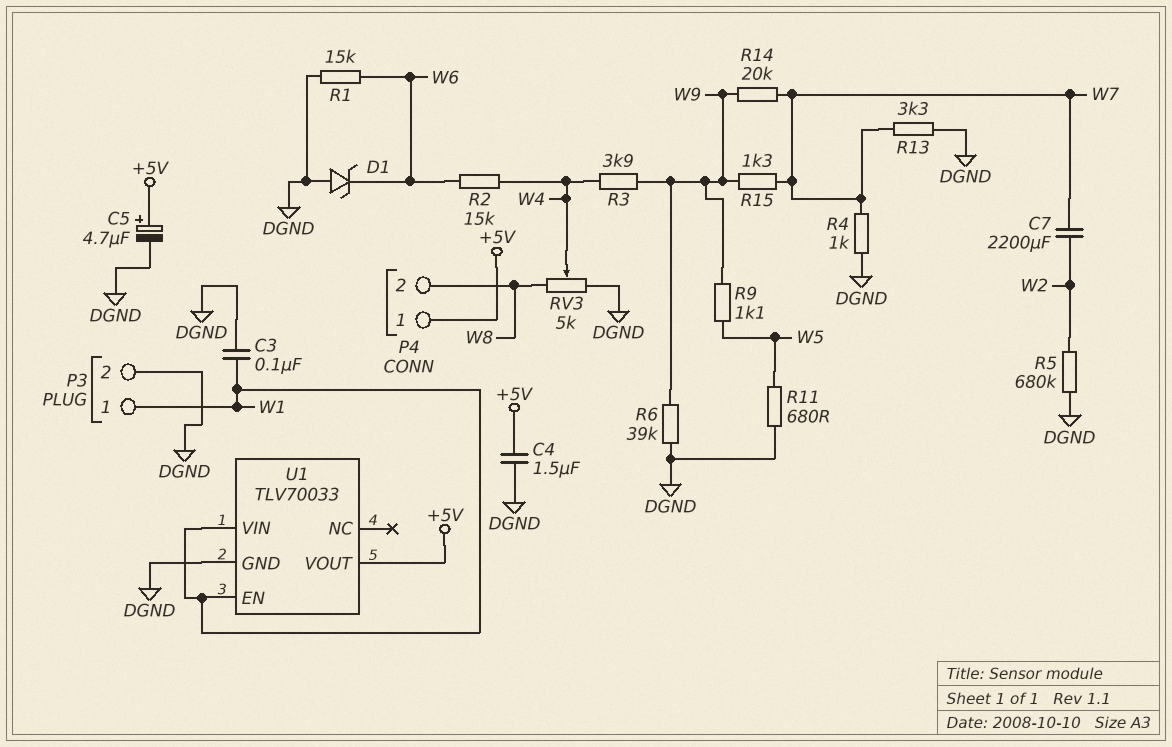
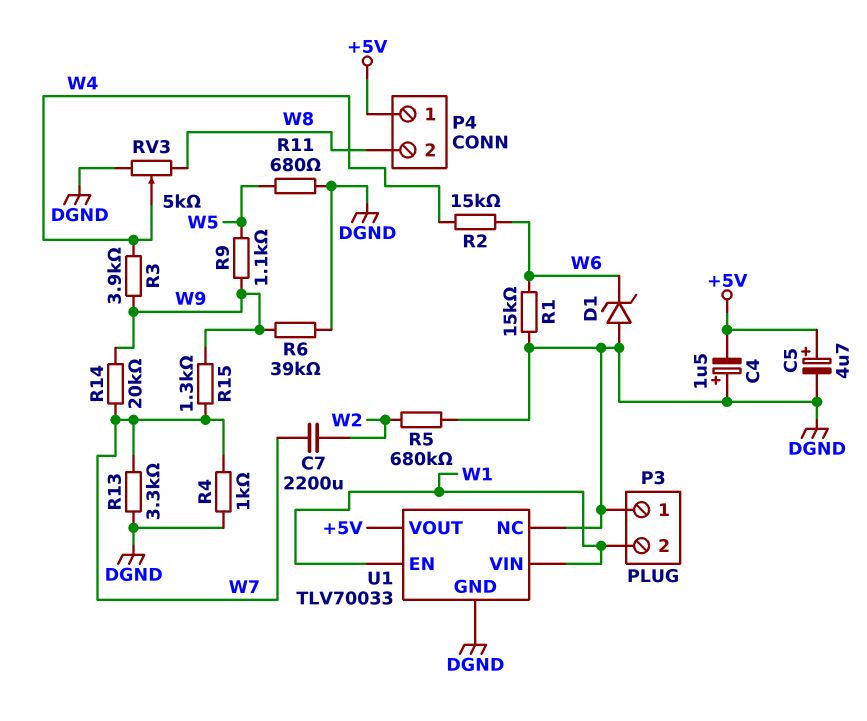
C3: 100nF (DGND, W1) -> none
C4: 1.5uF (+5V, DGND) -> 1.5uF (plus DGND, minus +5V)
P3 pin 1: W1 -> DGND
P3 pin 2: DGND -> W1
U1 pin NC: none -> DGND

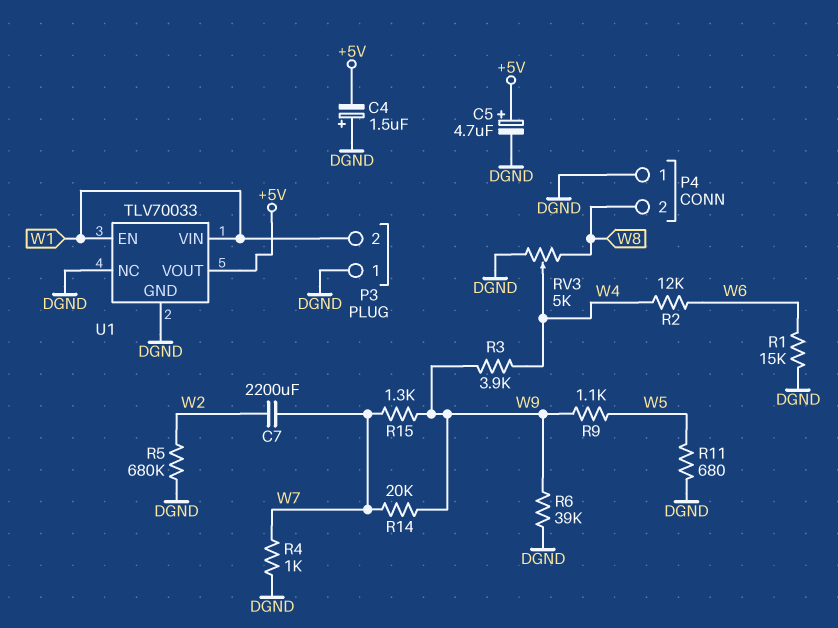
D1: zener (A DGND, K W6) -> none
P4 pin 1: +5V -> DGND
R2: 15k (W4, W6) -> 12k (W4, W6)
R13: 3.3k (DGND, W7) -> none

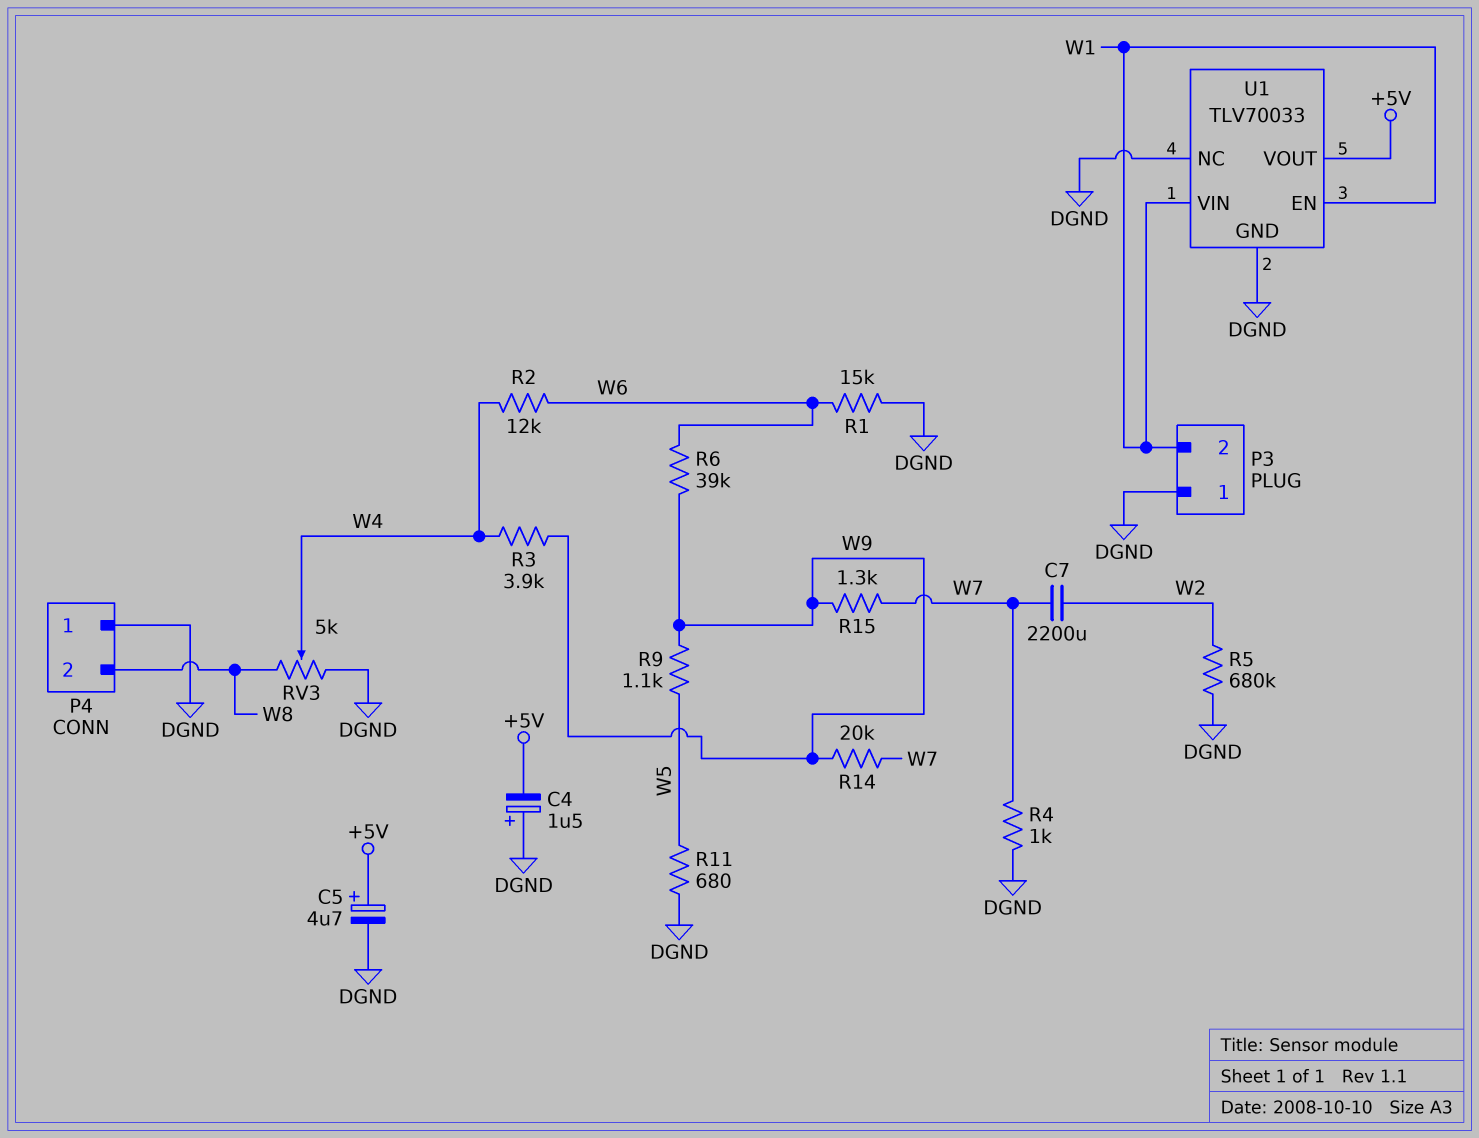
R6: 39k (DGND, W9) -> 39k (W6, W9)

